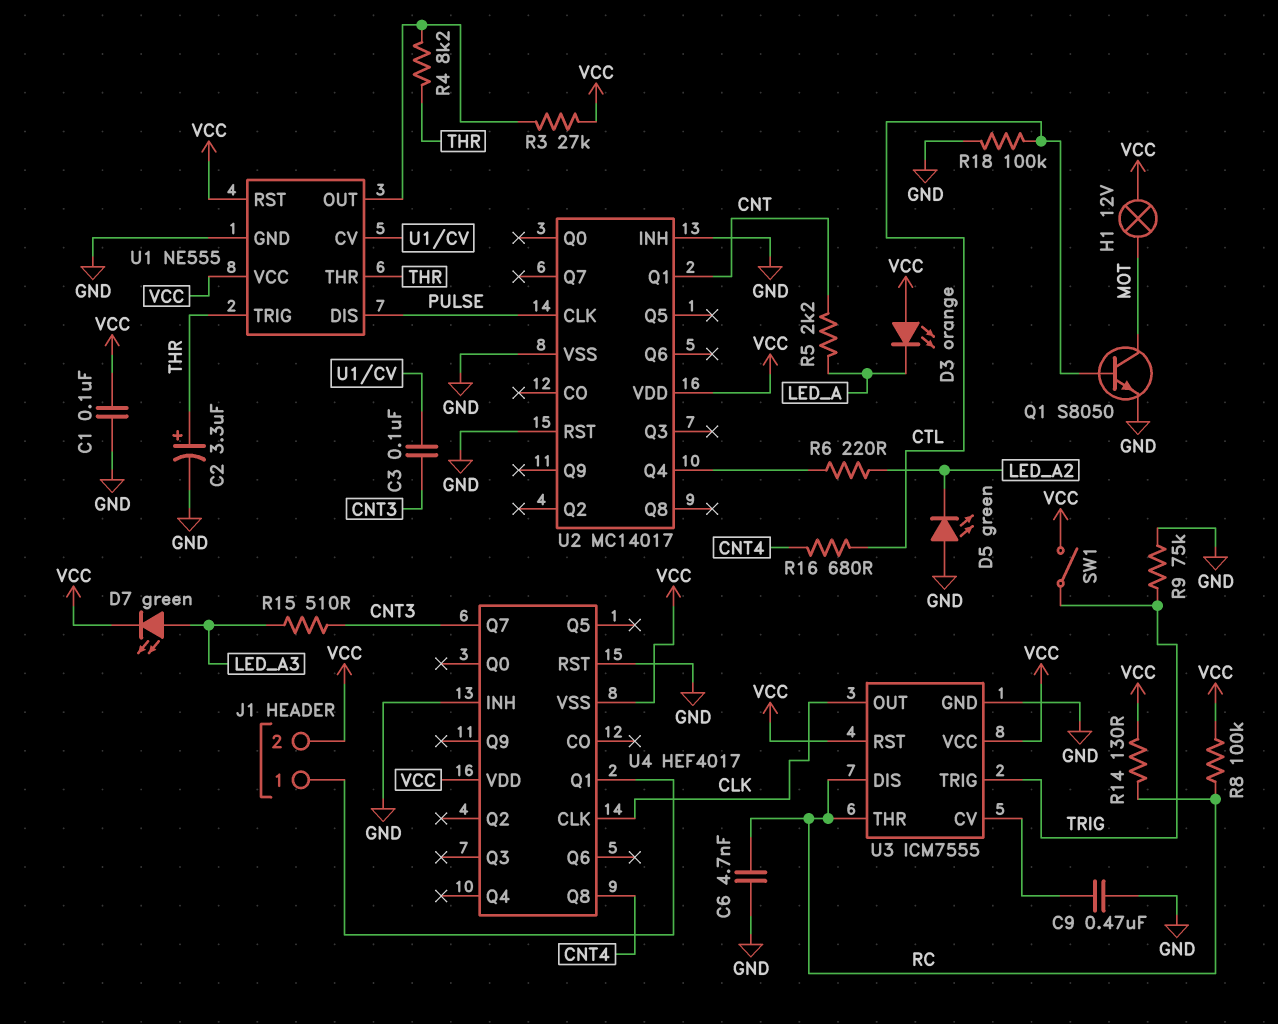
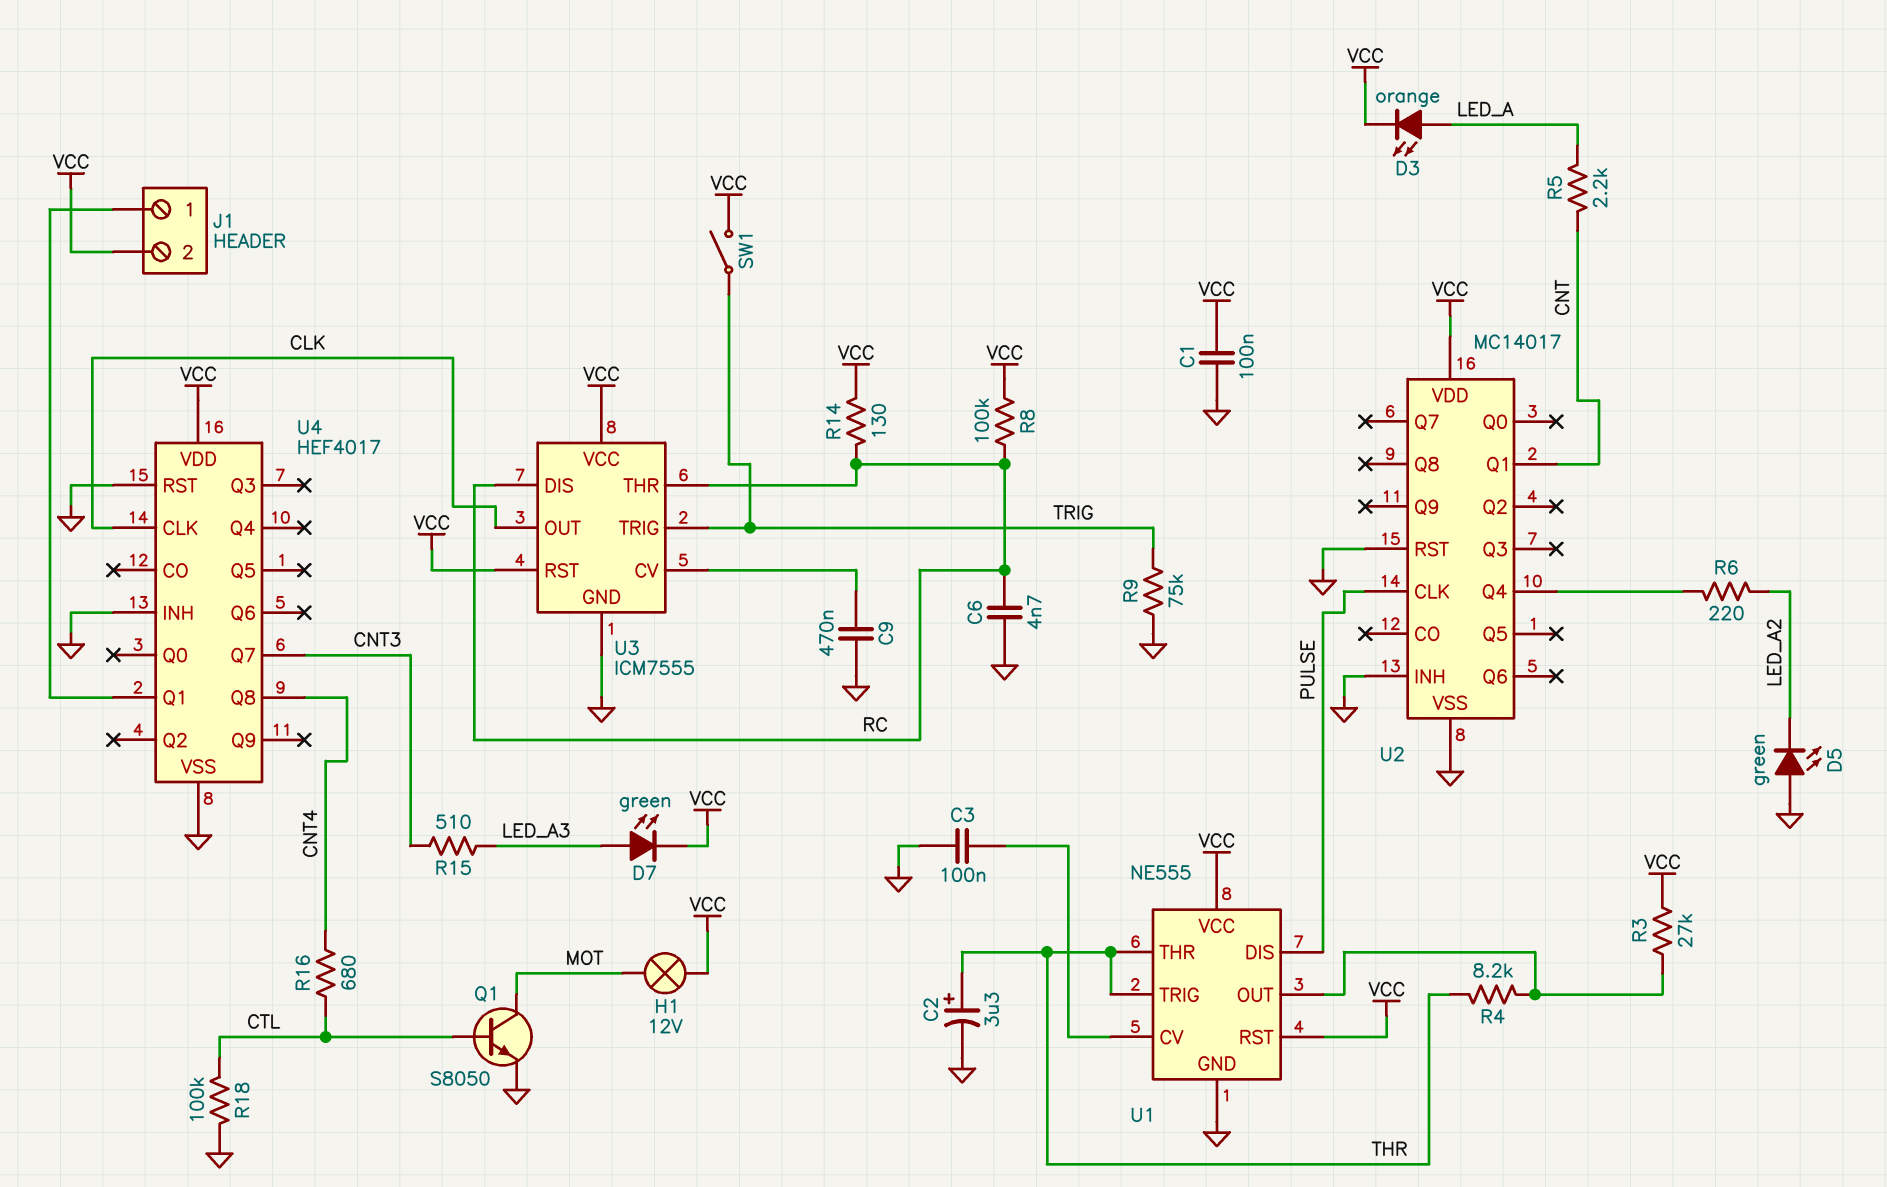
C3: 100nF (CNT3, U1/CV) -> 100nF (GND, U1/CV)
D3: LED orange (A VCC, K LED_A) -> LED orange (A LED_A, K VCC)
U4 pin VSS: VCC -> GND

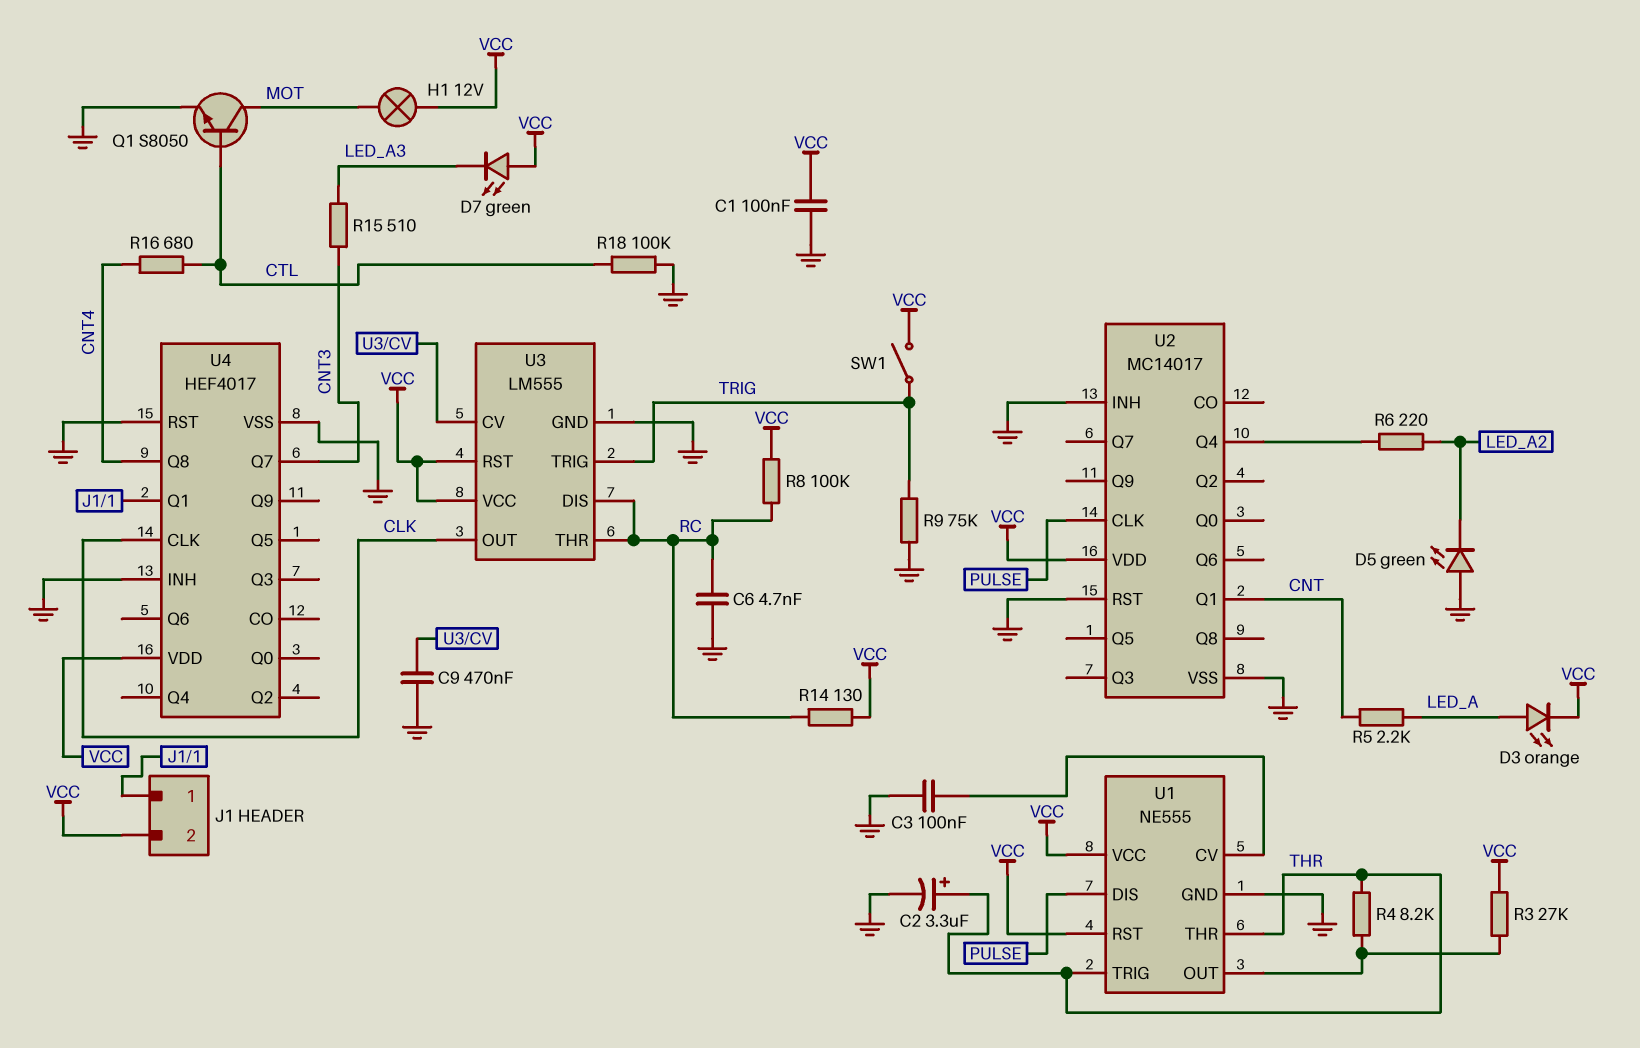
D7: LED green (A LED_A3, K VCC) -> LED green (A VCC, K LED_A3)
U3: ICM7555 -> LM555

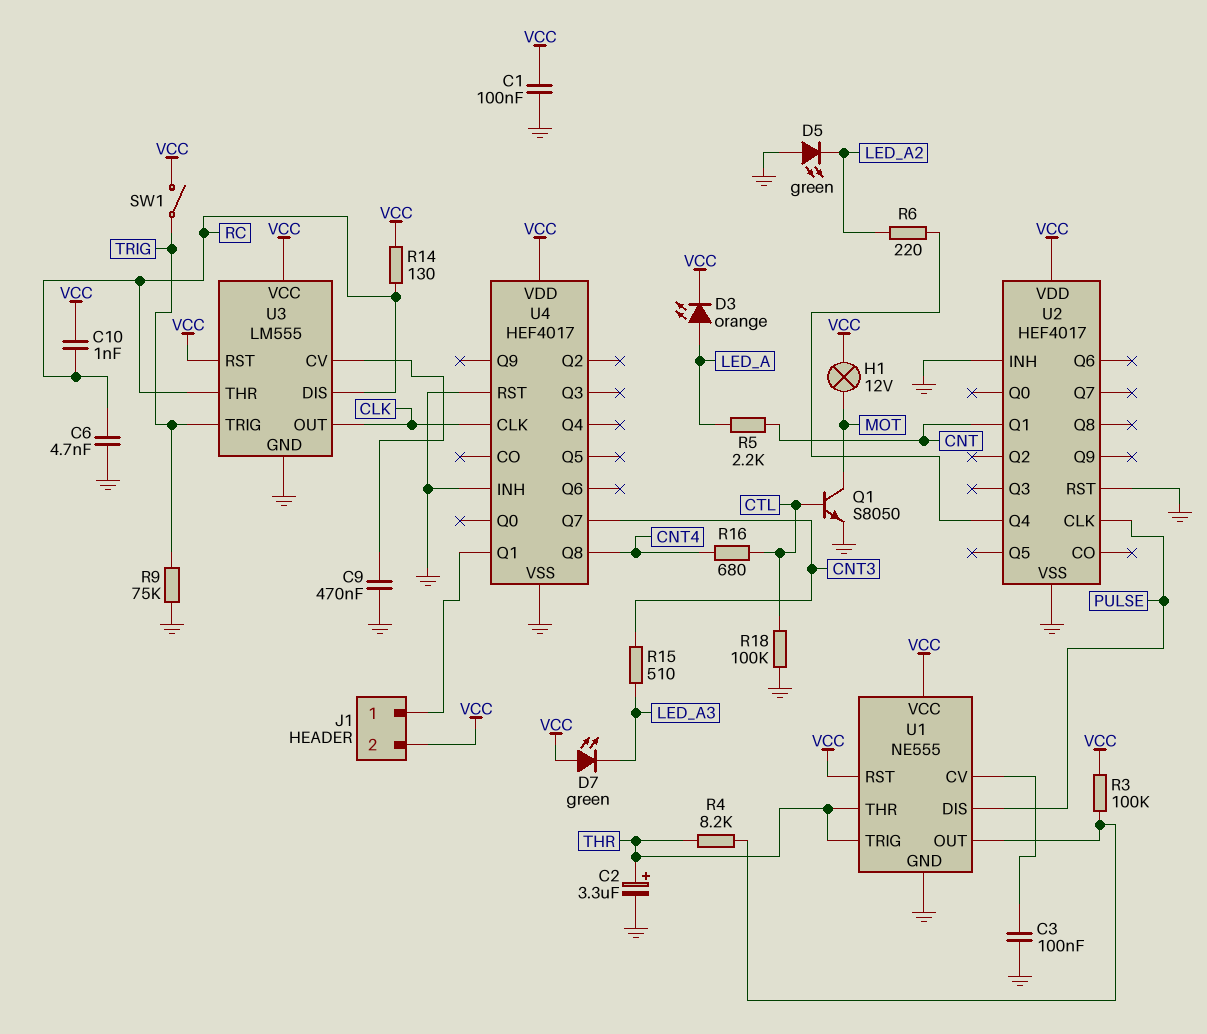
C10: none -> 1nF (RC, VCC)
R3: 27k (U1/OUT, VCC) -> 100k (U1/OUT, VCC)
R8: 100k (RC, VCC) -> none
U2: MC14017 -> HEF4017

